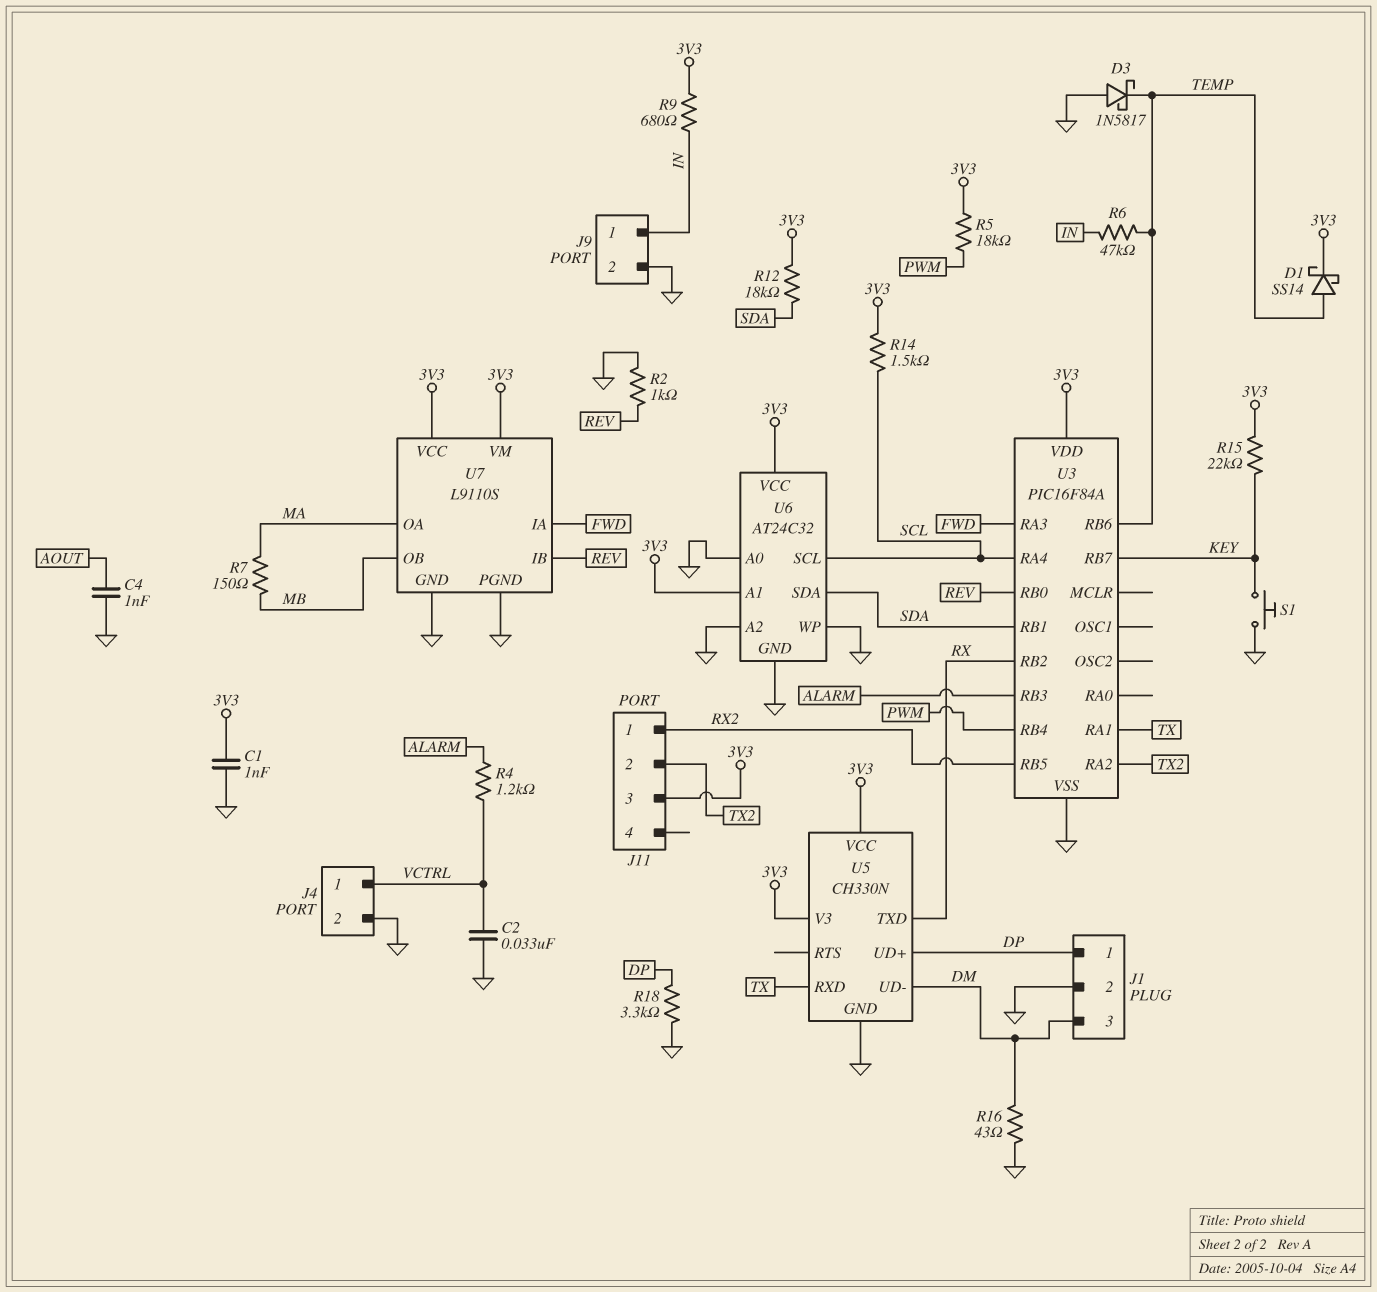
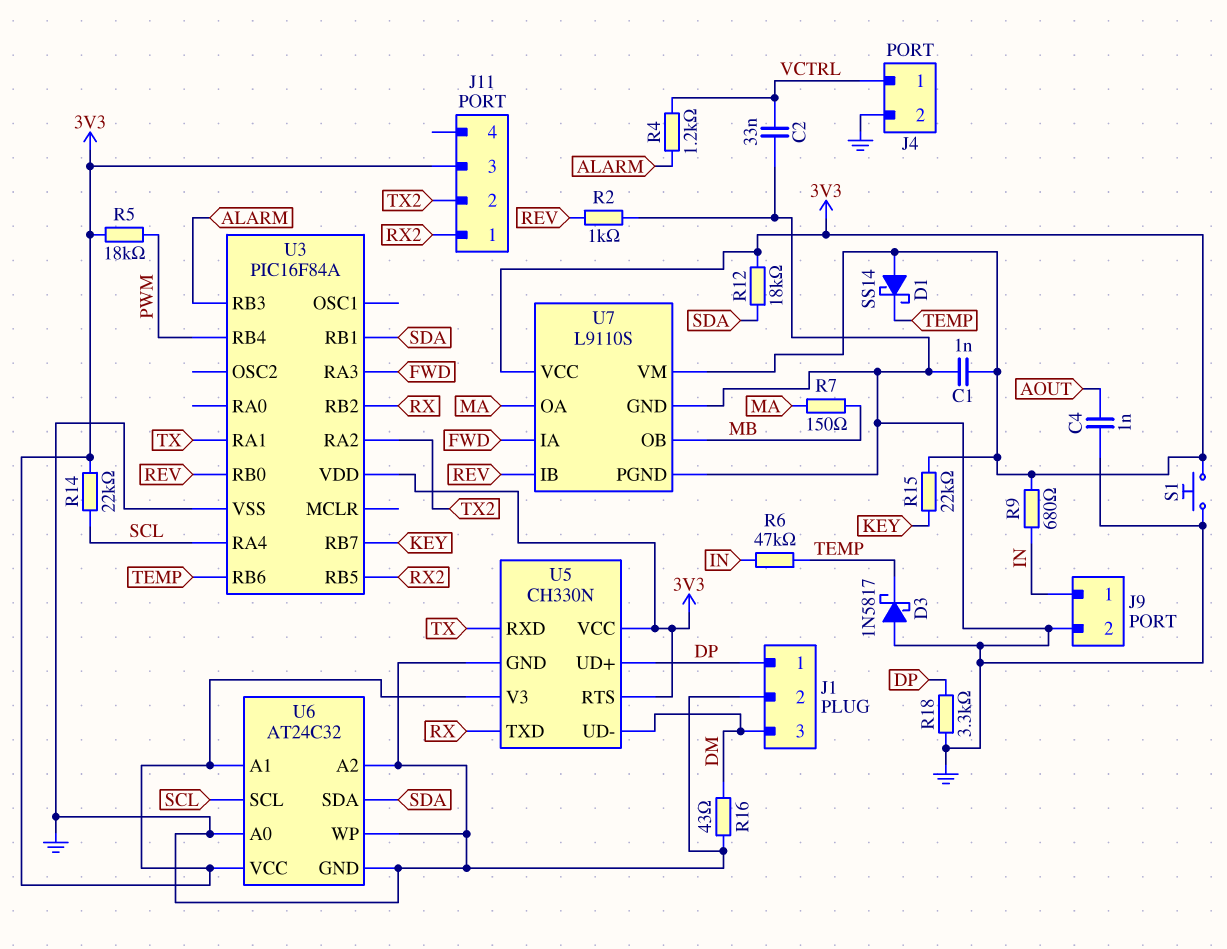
D1: schottky SS14 (A TEMP, K 3V3) -> schottky SS14 (A 3V3, K TEMP)
R14: 1.5k (3V3, SCL) -> 22k (3V3, SCL)
S1: button (GND, KEY) -> button (3V3, GND)
U5 pin RTS: none -> 3V3

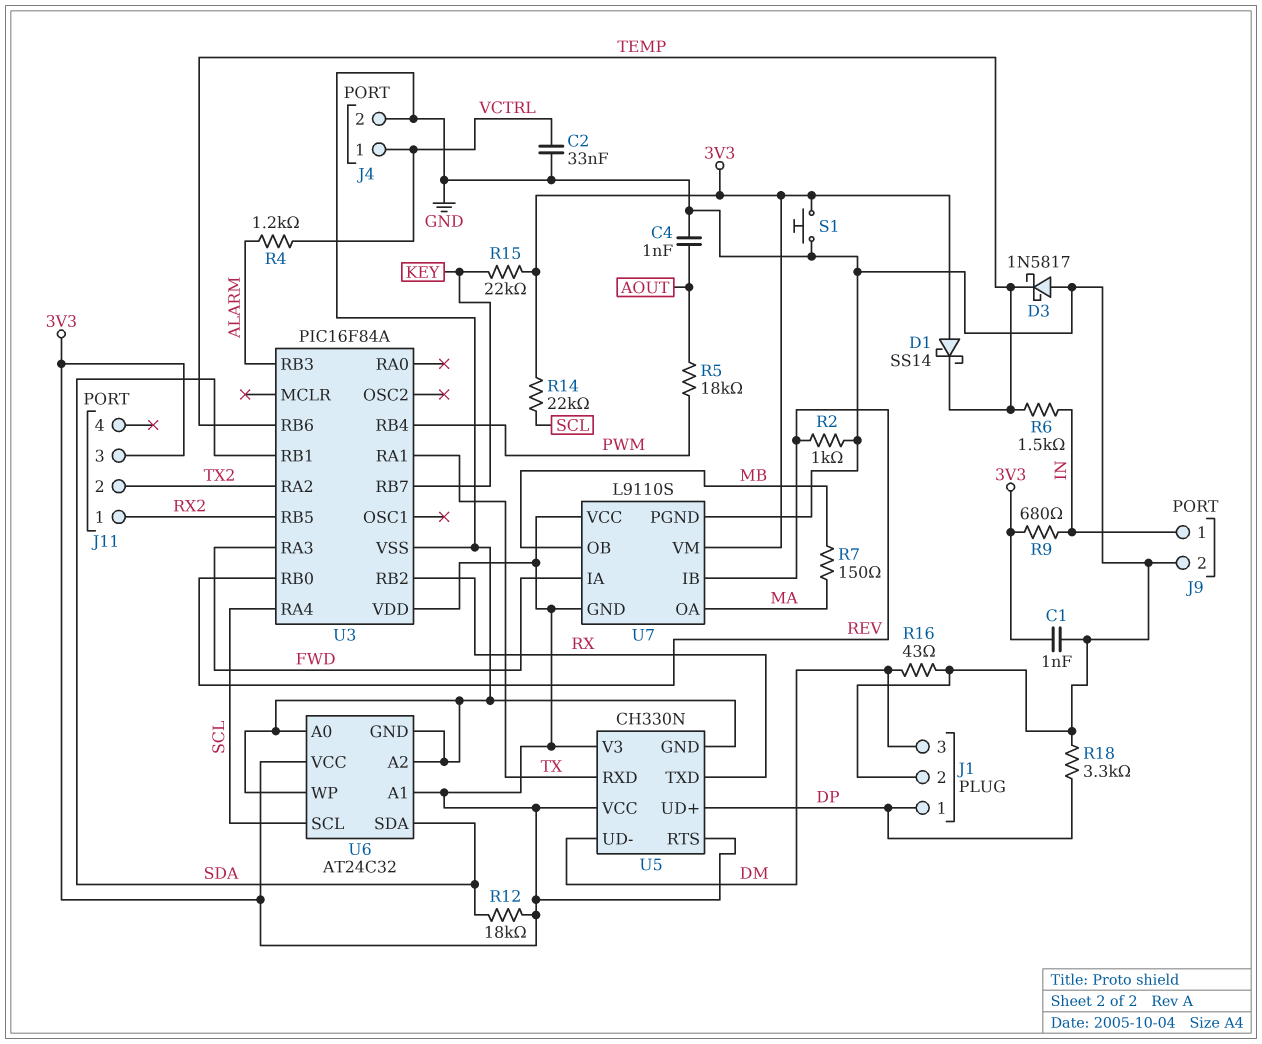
R5: 18k (3V3, PWM) -> 18k (AOUT, PWM)
R6: 47k (IN, TEMP) -> 1.5k (IN, TEMP)
U7 pin GND: GND -> 3V3

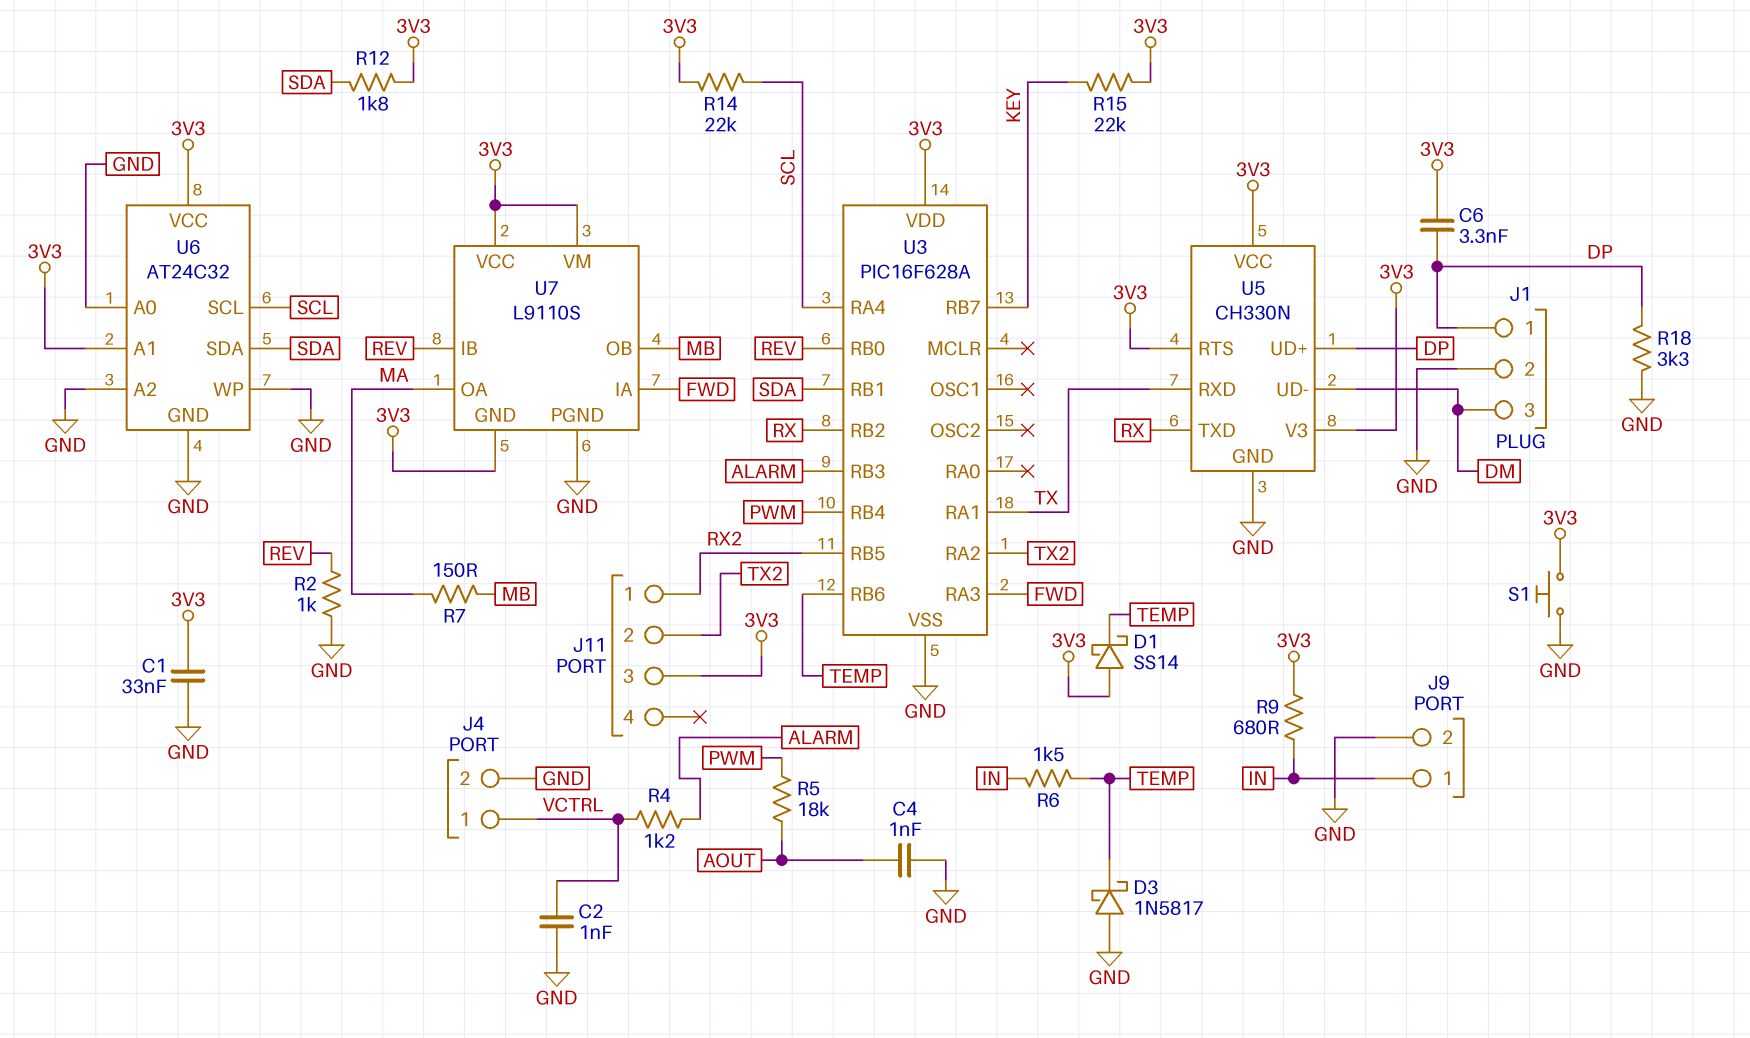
C1: 1nF (3V3, GND) -> 33nF (3V3, GND)
C2: 33nF (GND, VCTRL) -> 1nF (GND, VCTRL)
C6: none -> 3.3nF (3V3, DP)
R12: 18k (3V3, SDA) -> 1.8k (3V3, SDA)
R16: 43 (DM, GND) -> none
U3: PIC16F84A -> PIC16F628A

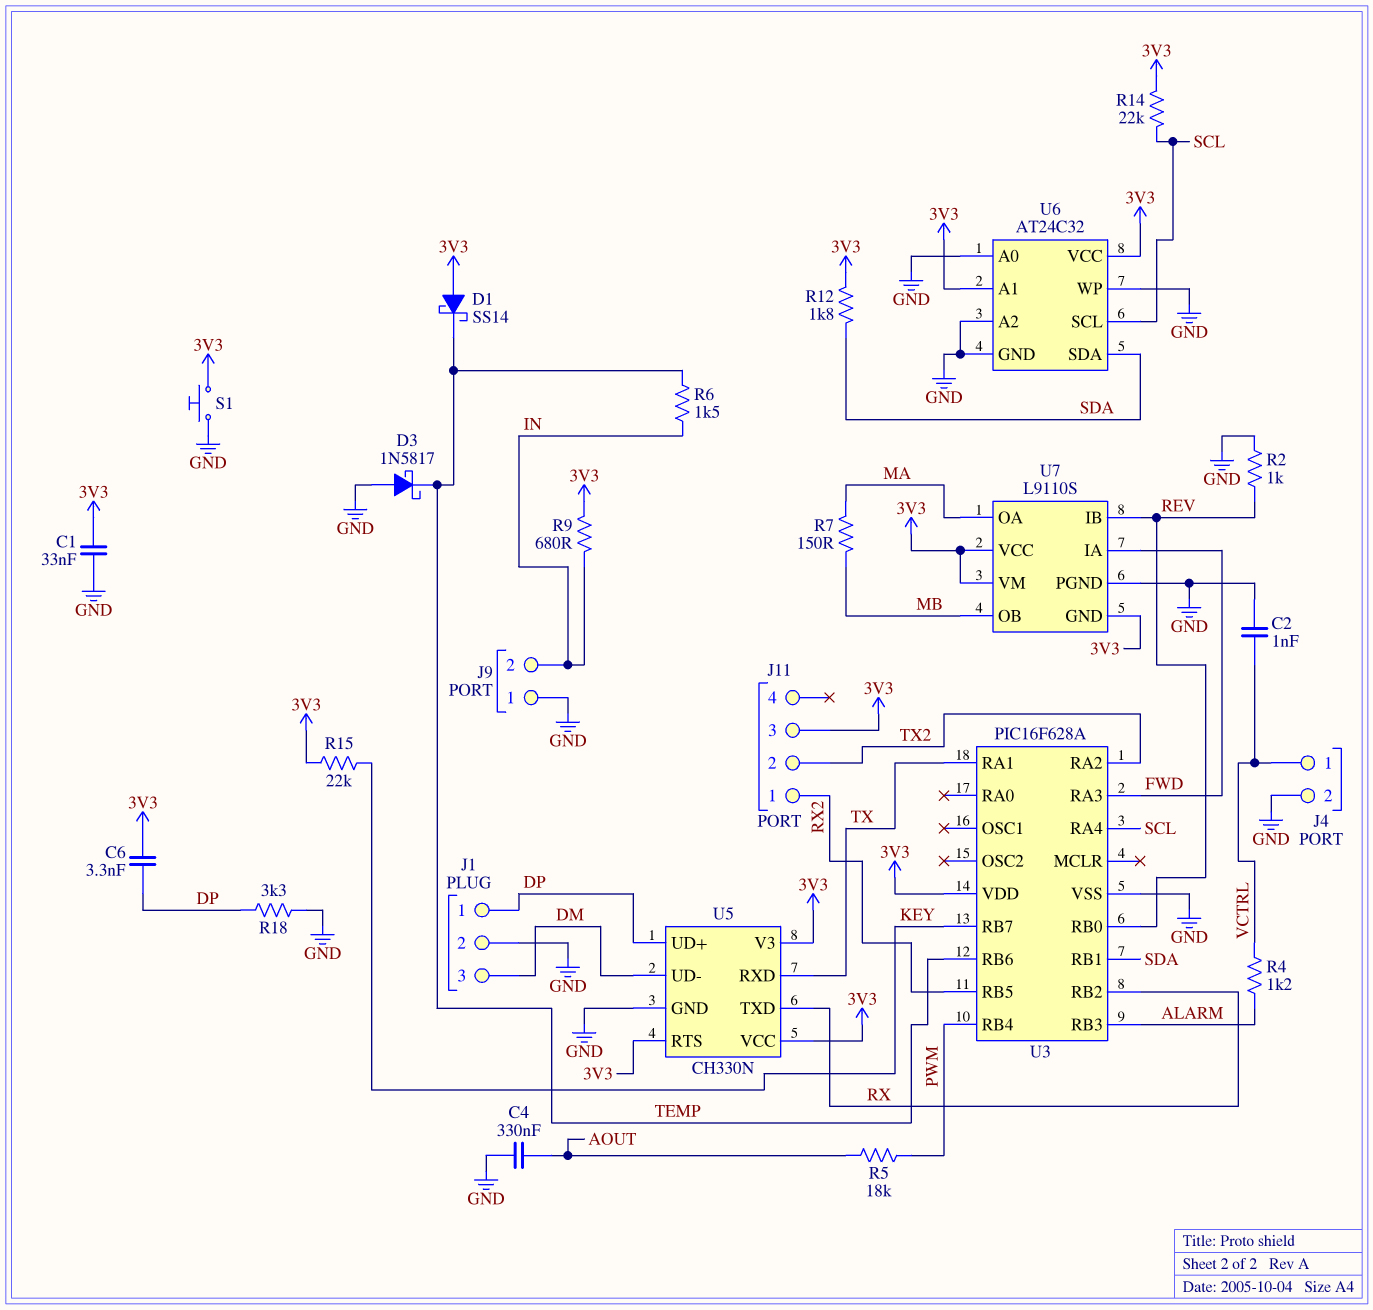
C4: 1nF (AOUT, GND) -> 330nF (AOUT, GND)
J9 pin 1: IN -> GND
J9 pin 2: GND -> IN

